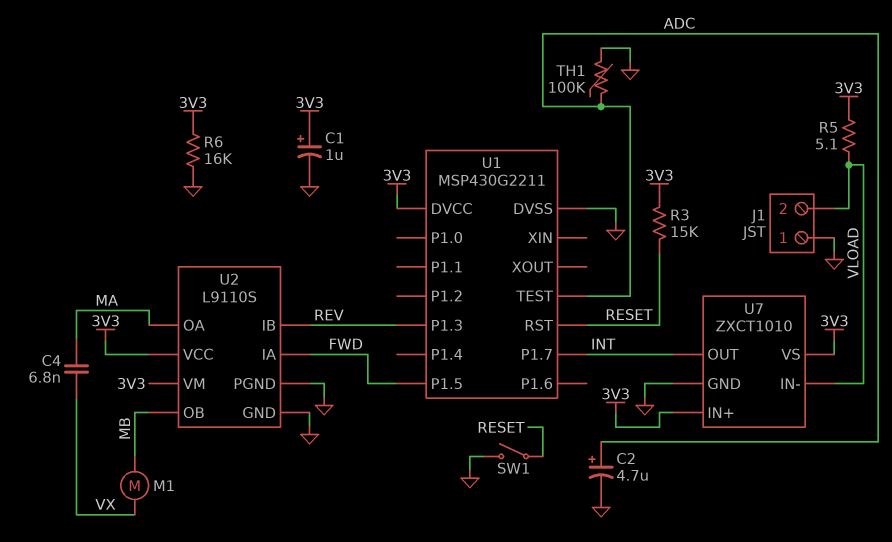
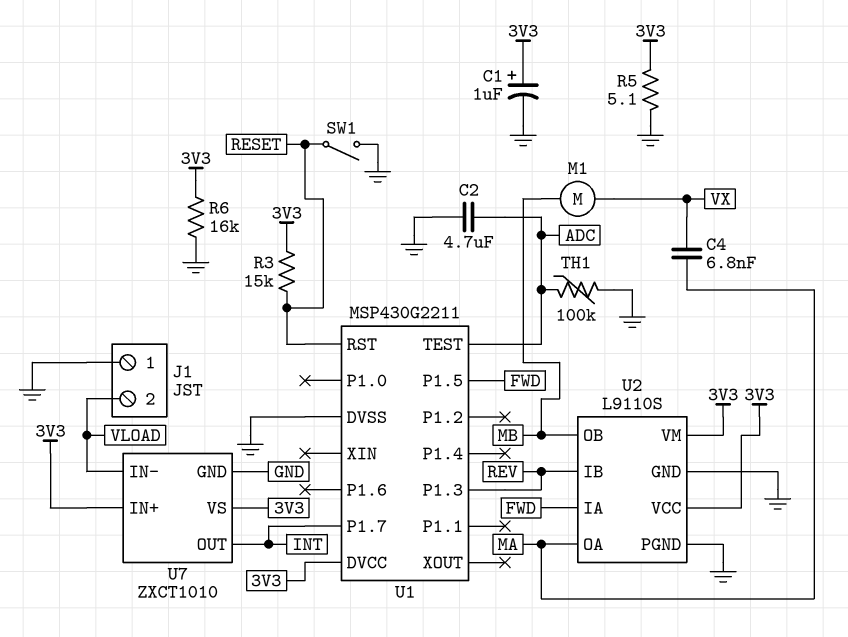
C2: 4.7uF (plus ADC, minus GND) -> 4.7uF (ADC, GND)
R5: 5.1 (3V3, VLOAD) -> 5.1 (3V3, GND)

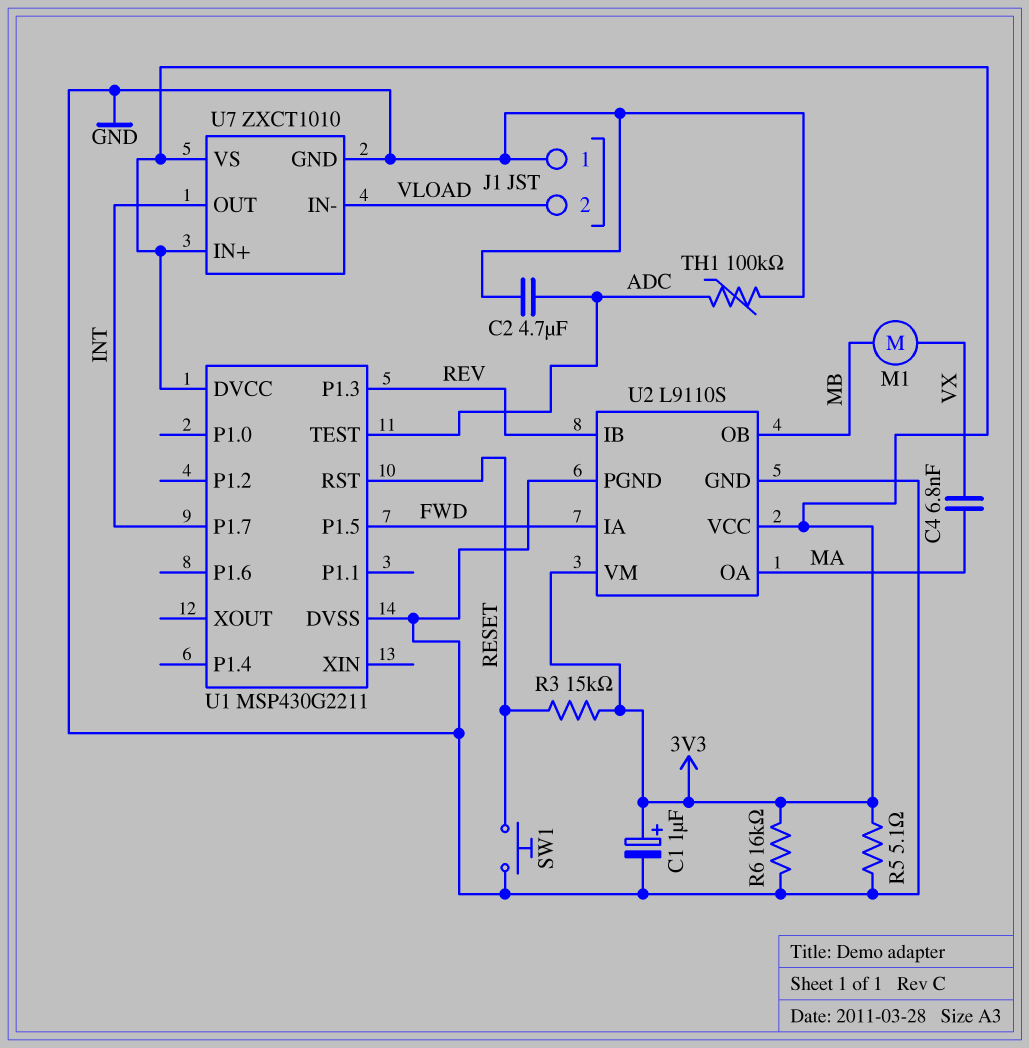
SW1: switch (GND, RESET) -> button (GND, RESET)

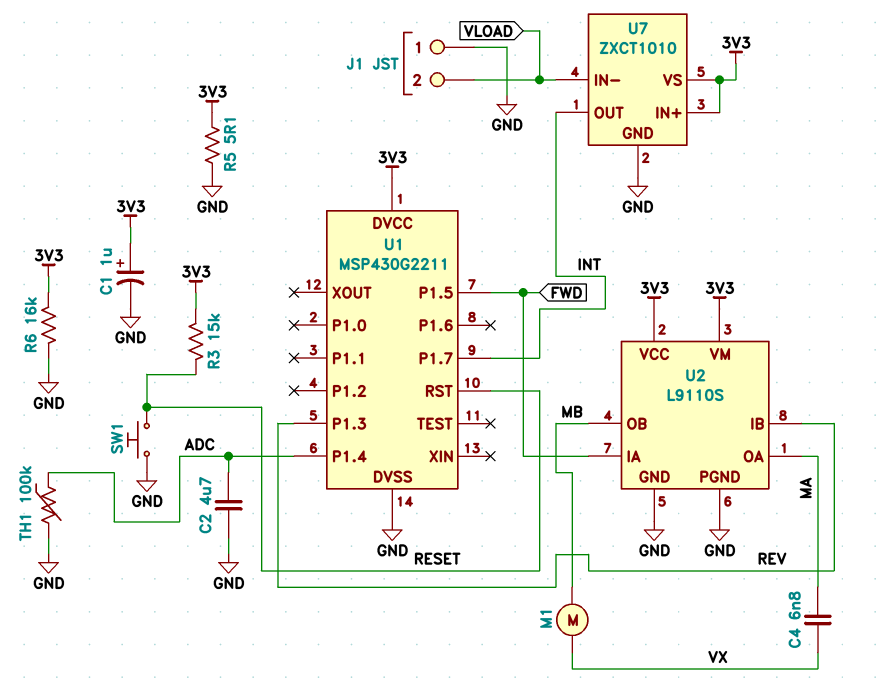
U1 pin P1.4: none -> ADC
U1 pin TEST: ADC -> none

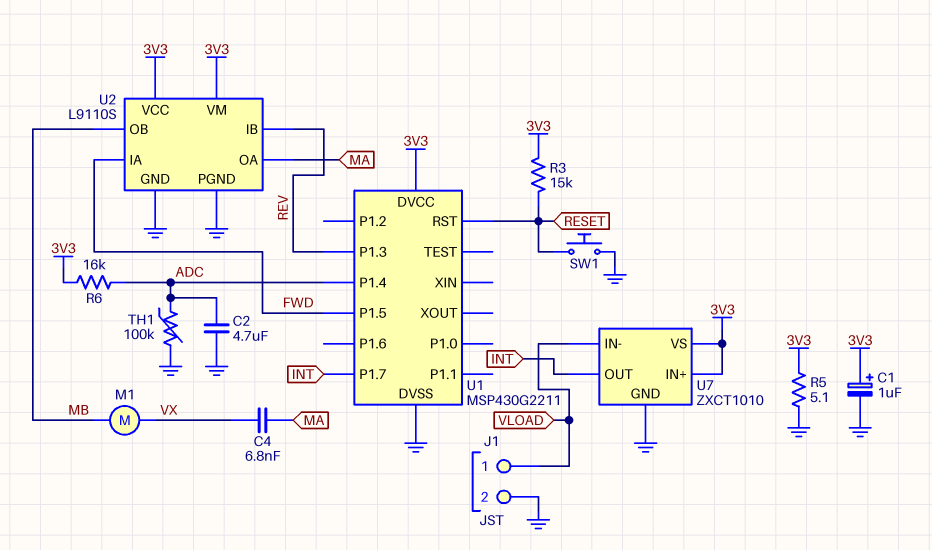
J1 pin 1: GND -> VLOAD
J1 pin 2: VLOAD -> GND
R6: 16k (3V3, GND) -> 16k (3V3, ADC)

